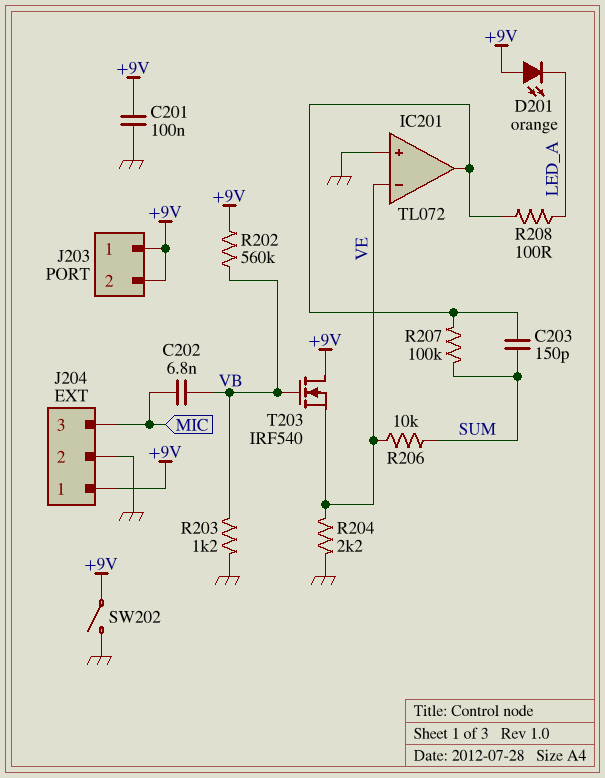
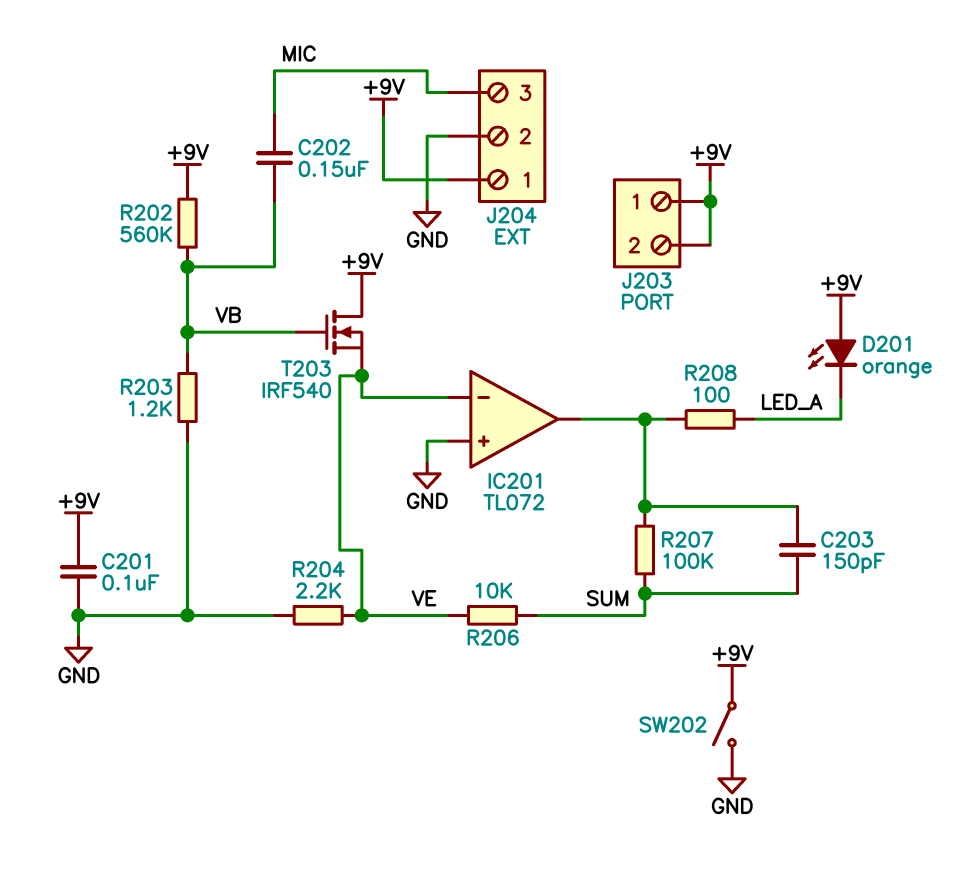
C202: 6.8nF (MIC, VB) -> 150nF (MIC, VB)

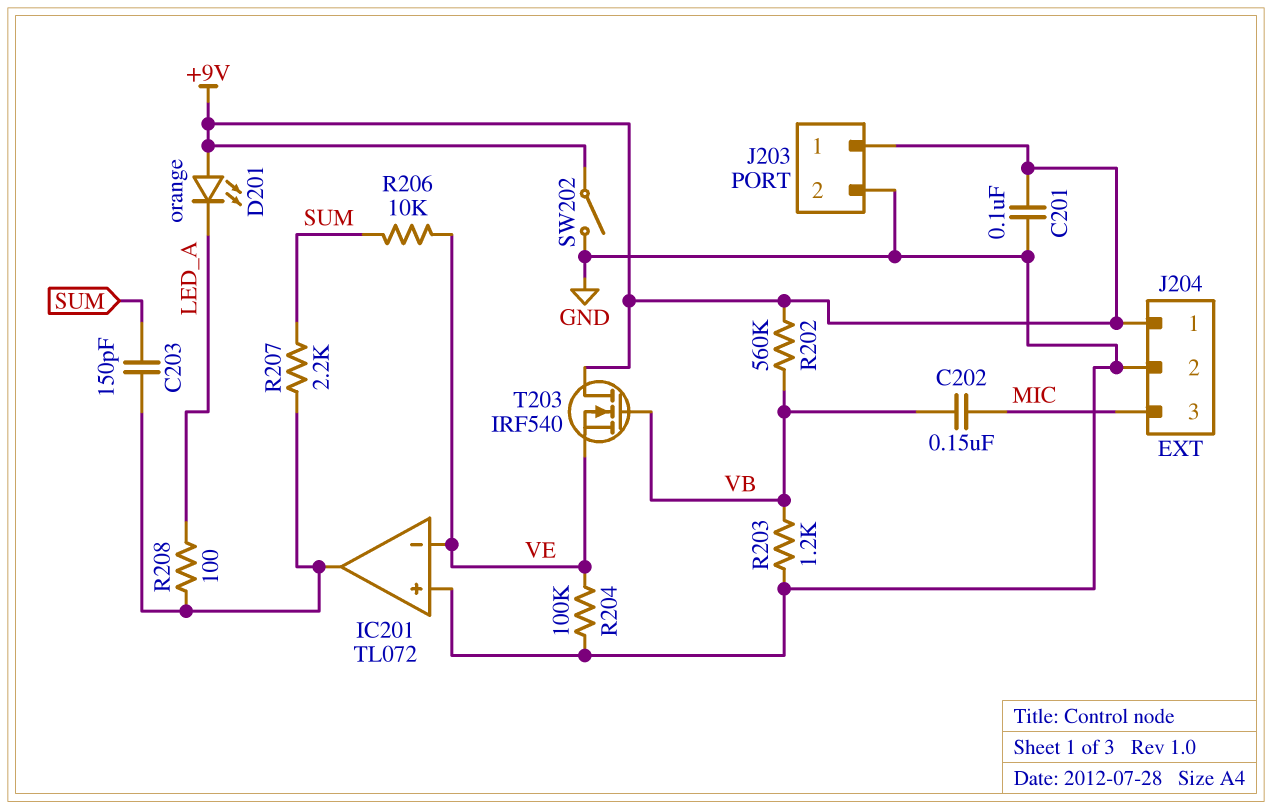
J203 pin 2: +9V -> GND
R204: 2.2k (GND, VE) -> 100k (GND, VE)
R207: 100k (IC201/out, SUM) -> 2.2k (IC201/out, SUM)

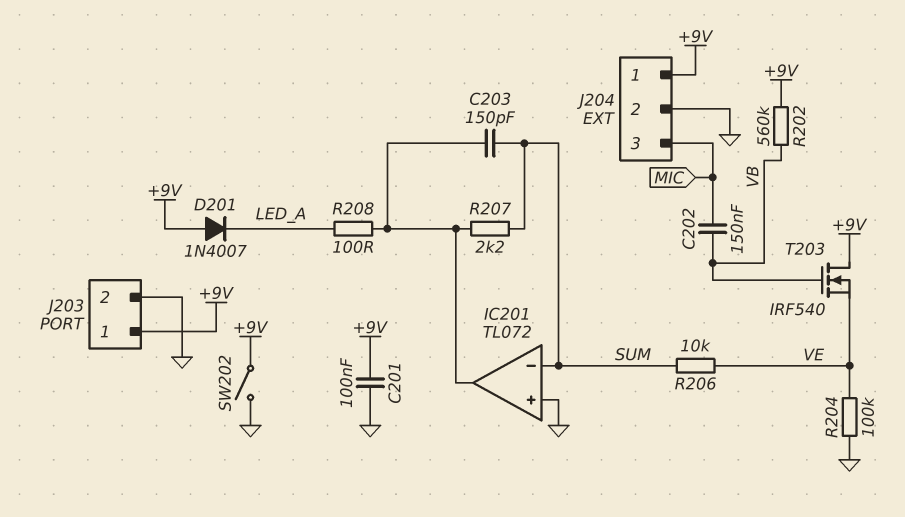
D201: LED orange (A +9V, K LED_A) -> diode 1N4007 (A +9V, K LED_A)
IC201 pin in-: VE -> SUM
R203: 1.2k (GND, VB) -> none

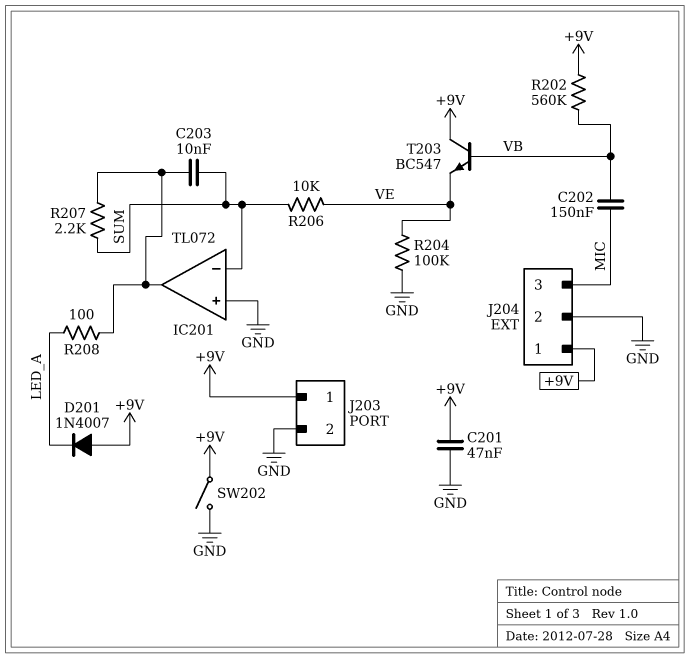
C201: 100nF (+9V, GND) -> 47nF (+9V, GND)
C203: 150pF (IC201/out, SUM) -> 10nF (IC201/out, SUM)
T203: NMOS IRF540 (G VB, D +9V, S VE) -> NPN BC547 (B VB, C +9V, E VE)

